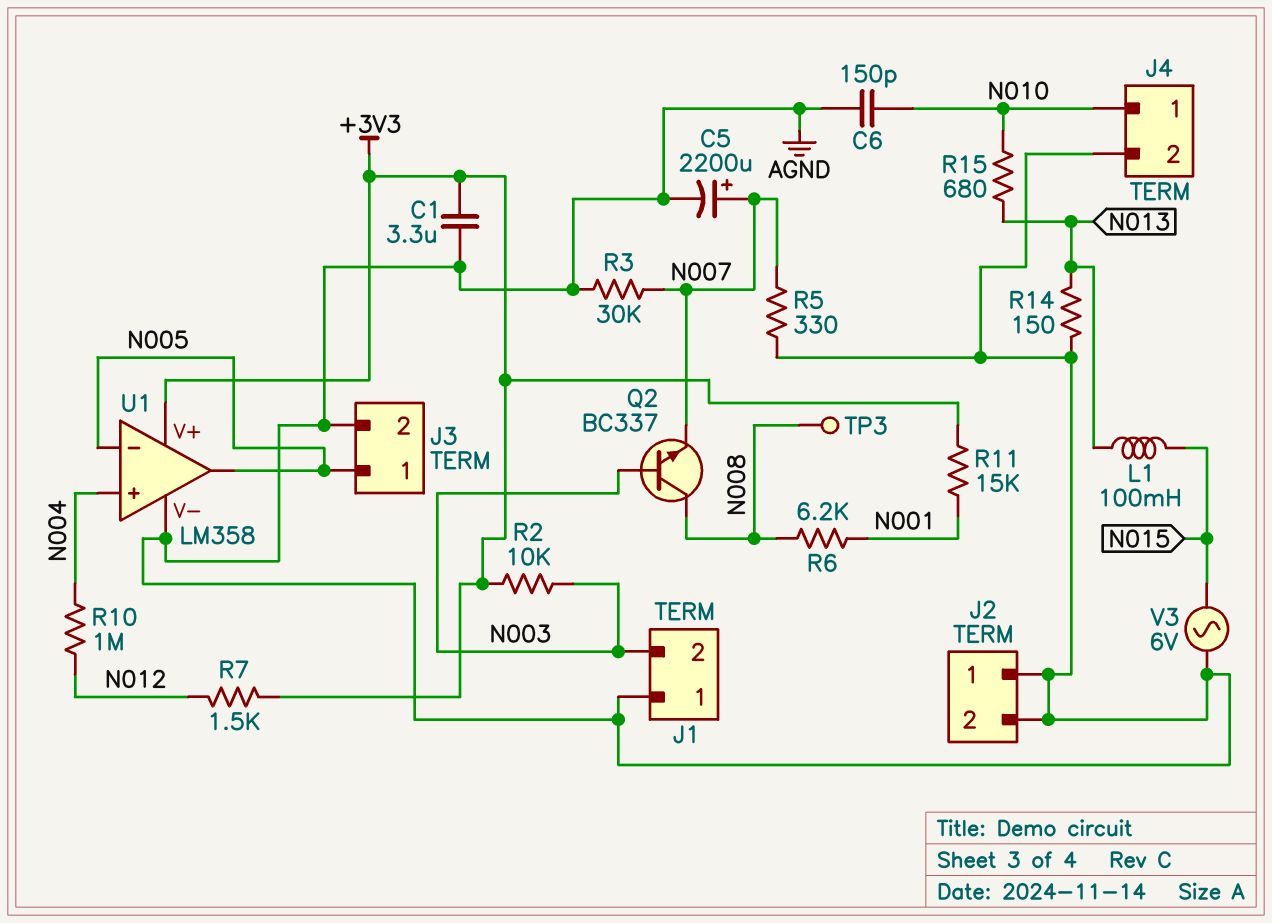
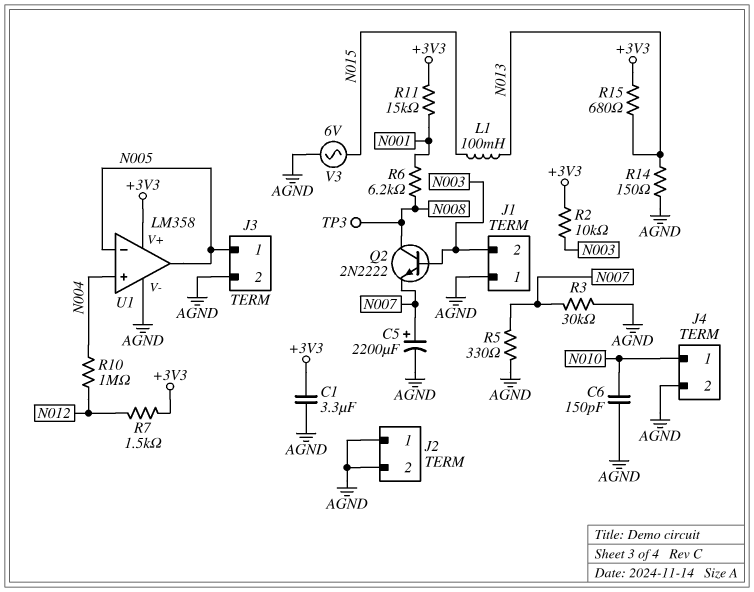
Q2: NPN BC337 (B N003, C N008, E N007) -> NPN 2N2222 (B N003, C N008, E N007)
R15: 680 (N010, N013) -> 680 (+3V3, N013)

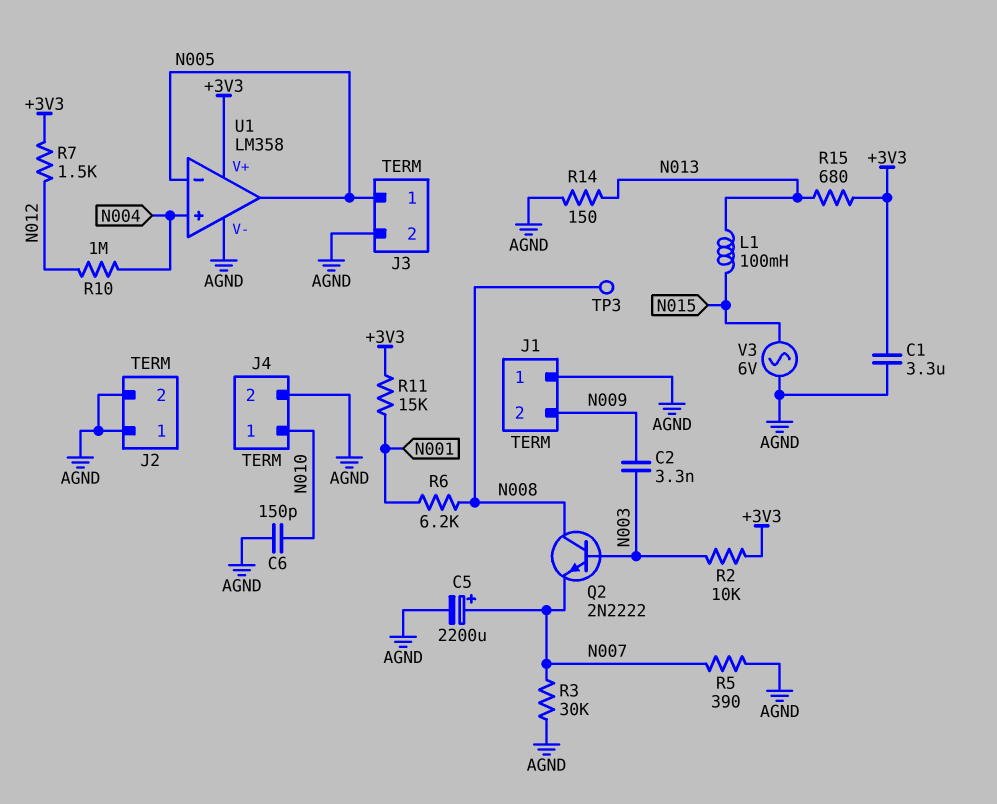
C2: none -> 3.3nF (N003, N009)
J1 pin 2: N003 -> N009
R5: 330 (AGND, N007) -> 390 (AGND, N007)

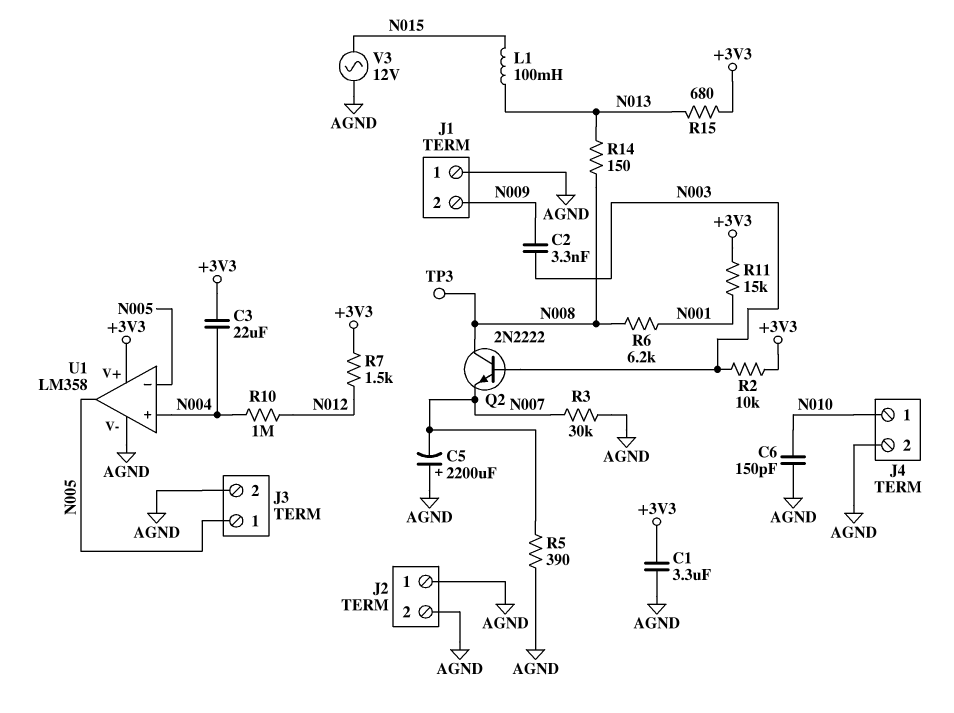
C3: none -> 22uF (+3V3, N004)
C5: 2200uF (plus N007, minus AGND) -> 2200uF (plus AGND, minus N007)
R14: 150 (AGND, N013) -> 150 (N008, N013)
V3: AC 6V (AGND, N015) -> AC 12V (AGND, N015)

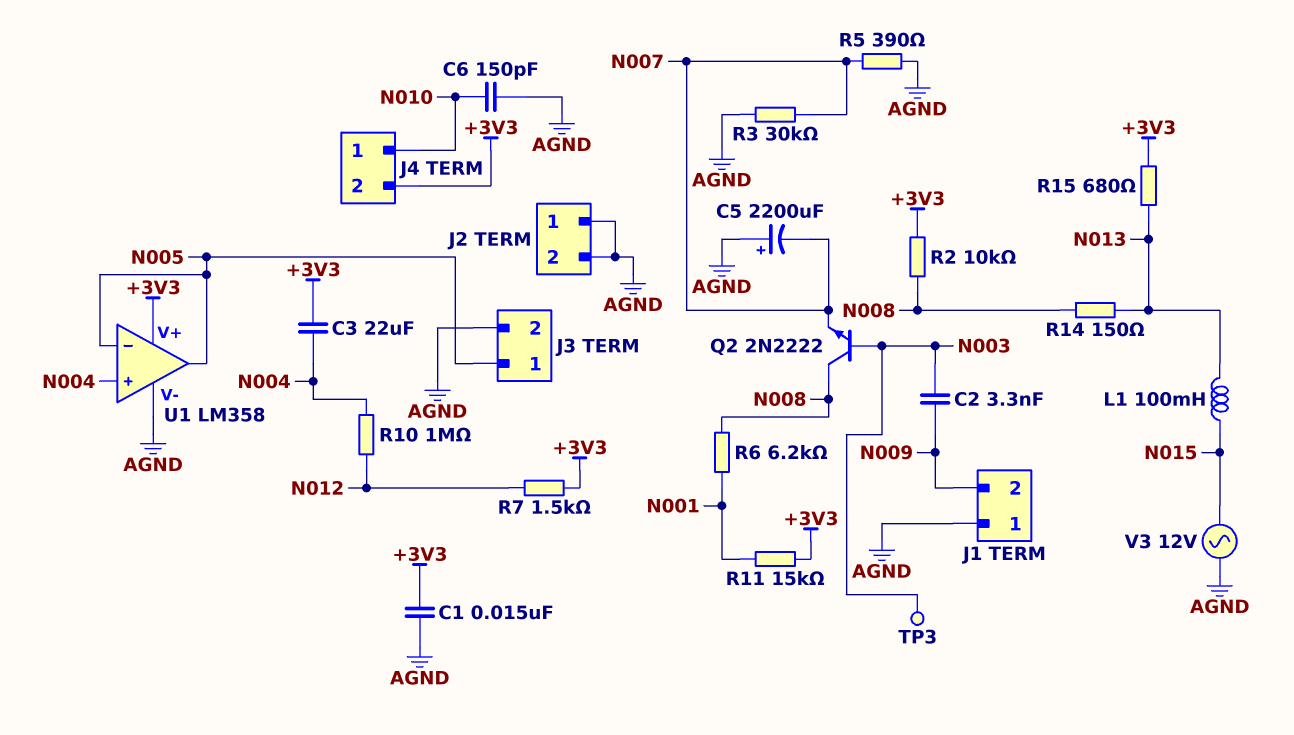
C1: 3.3uF (+3V3, AGND) -> 15nF (+3V3, AGND)
J4 pin 2: AGND -> +3V3
R2: 10k (+3V3, N003) -> 10k (+3V3, N008)
TP3: test point (N008) -> test point (N003)

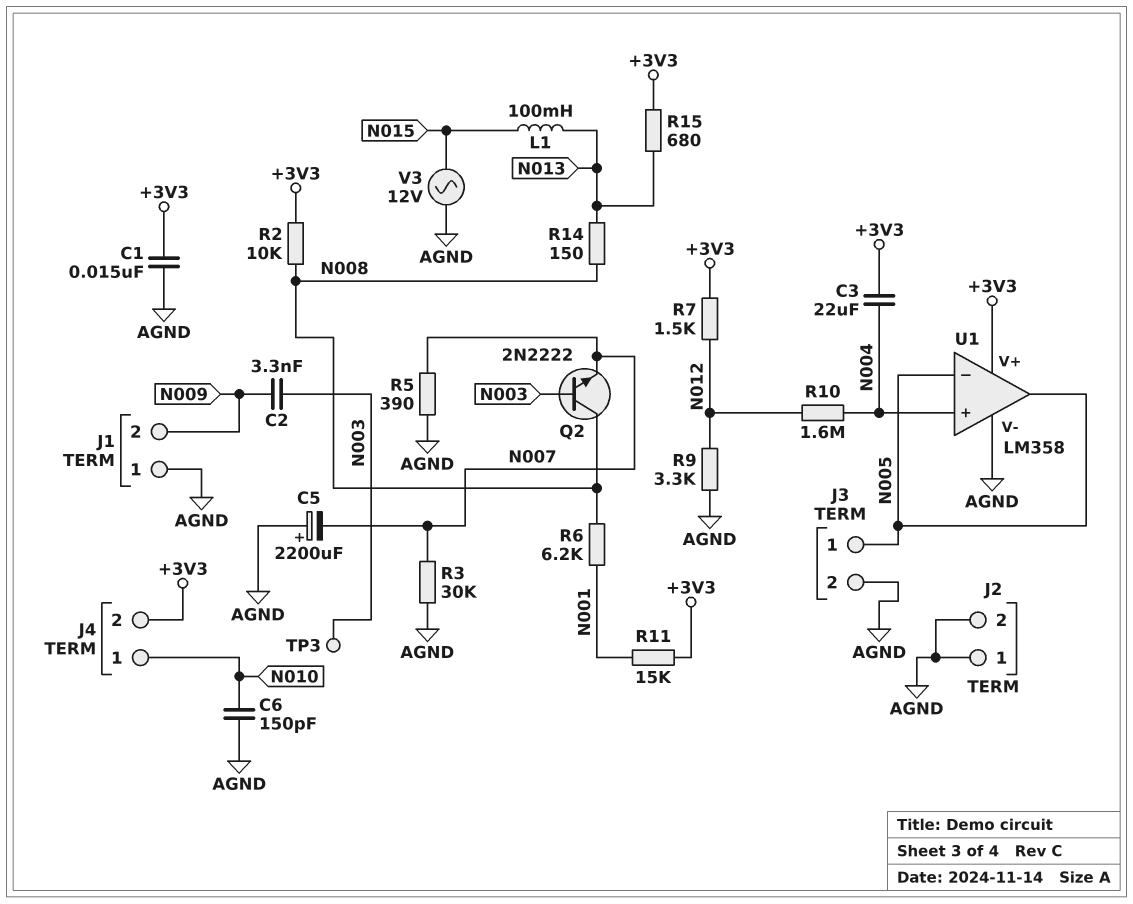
R9: none -> 3.3k (AGND, N012)
R10: 1M (N004, N012) -> 1.6M (N004, N012)

